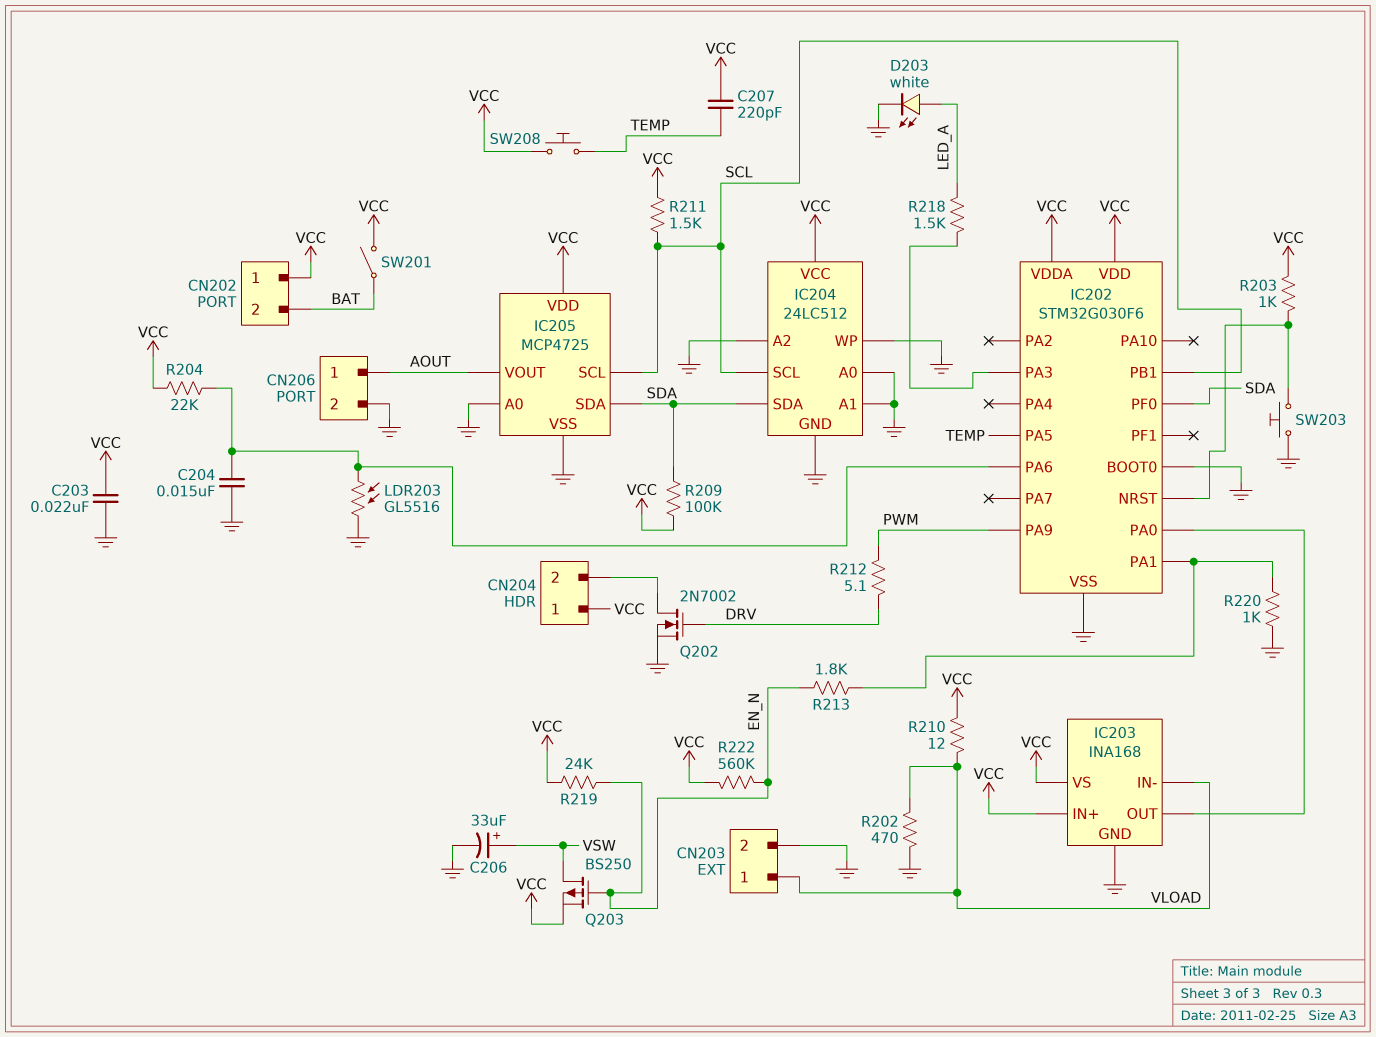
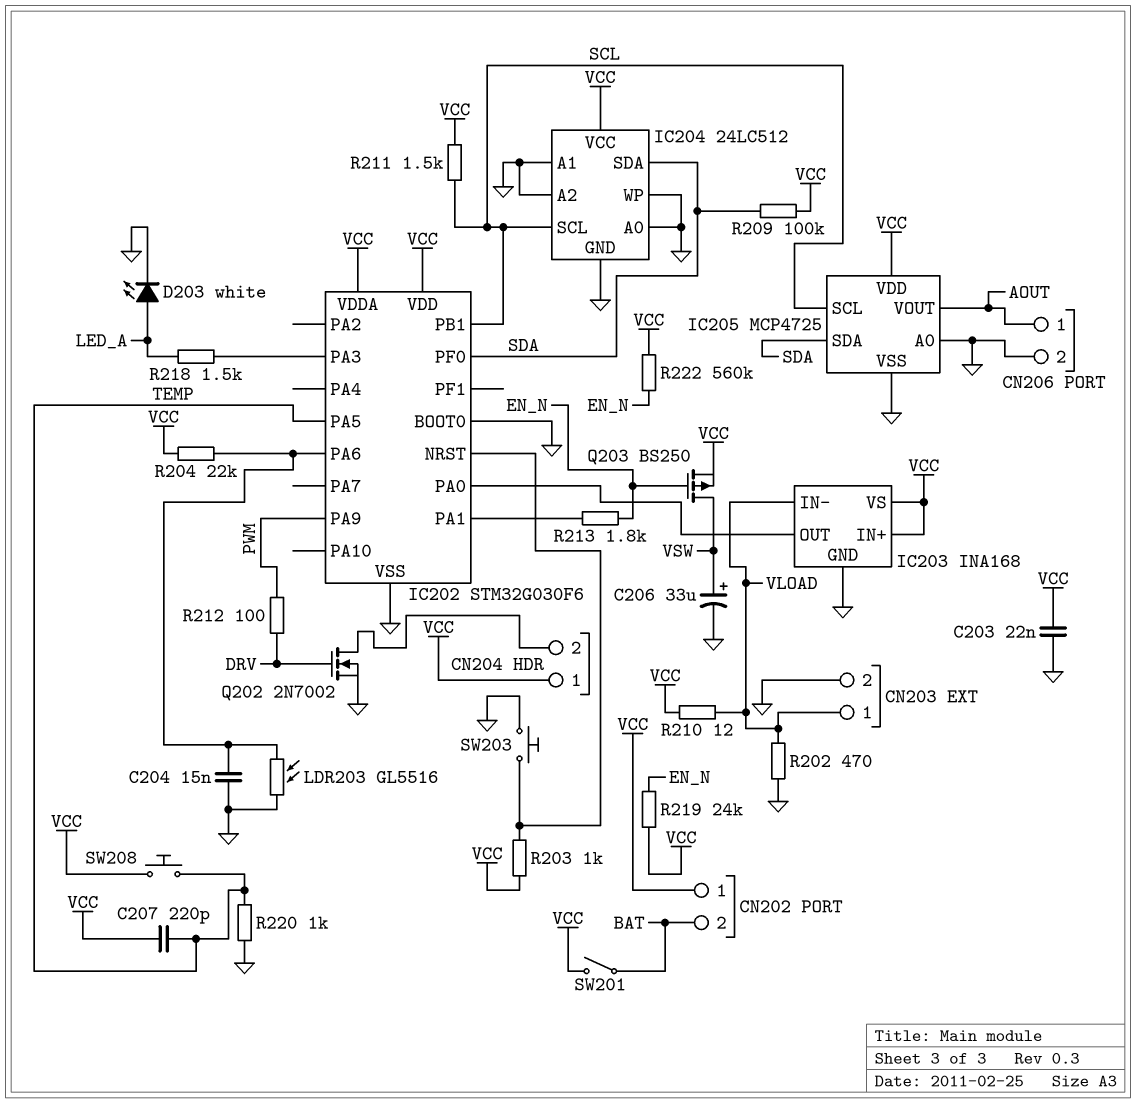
R212: 5.1 (DRV, PWM) -> 100 (DRV, PWM)
R220: 1k (GND, IC202/PA1) -> 1k (GND, TEMP)

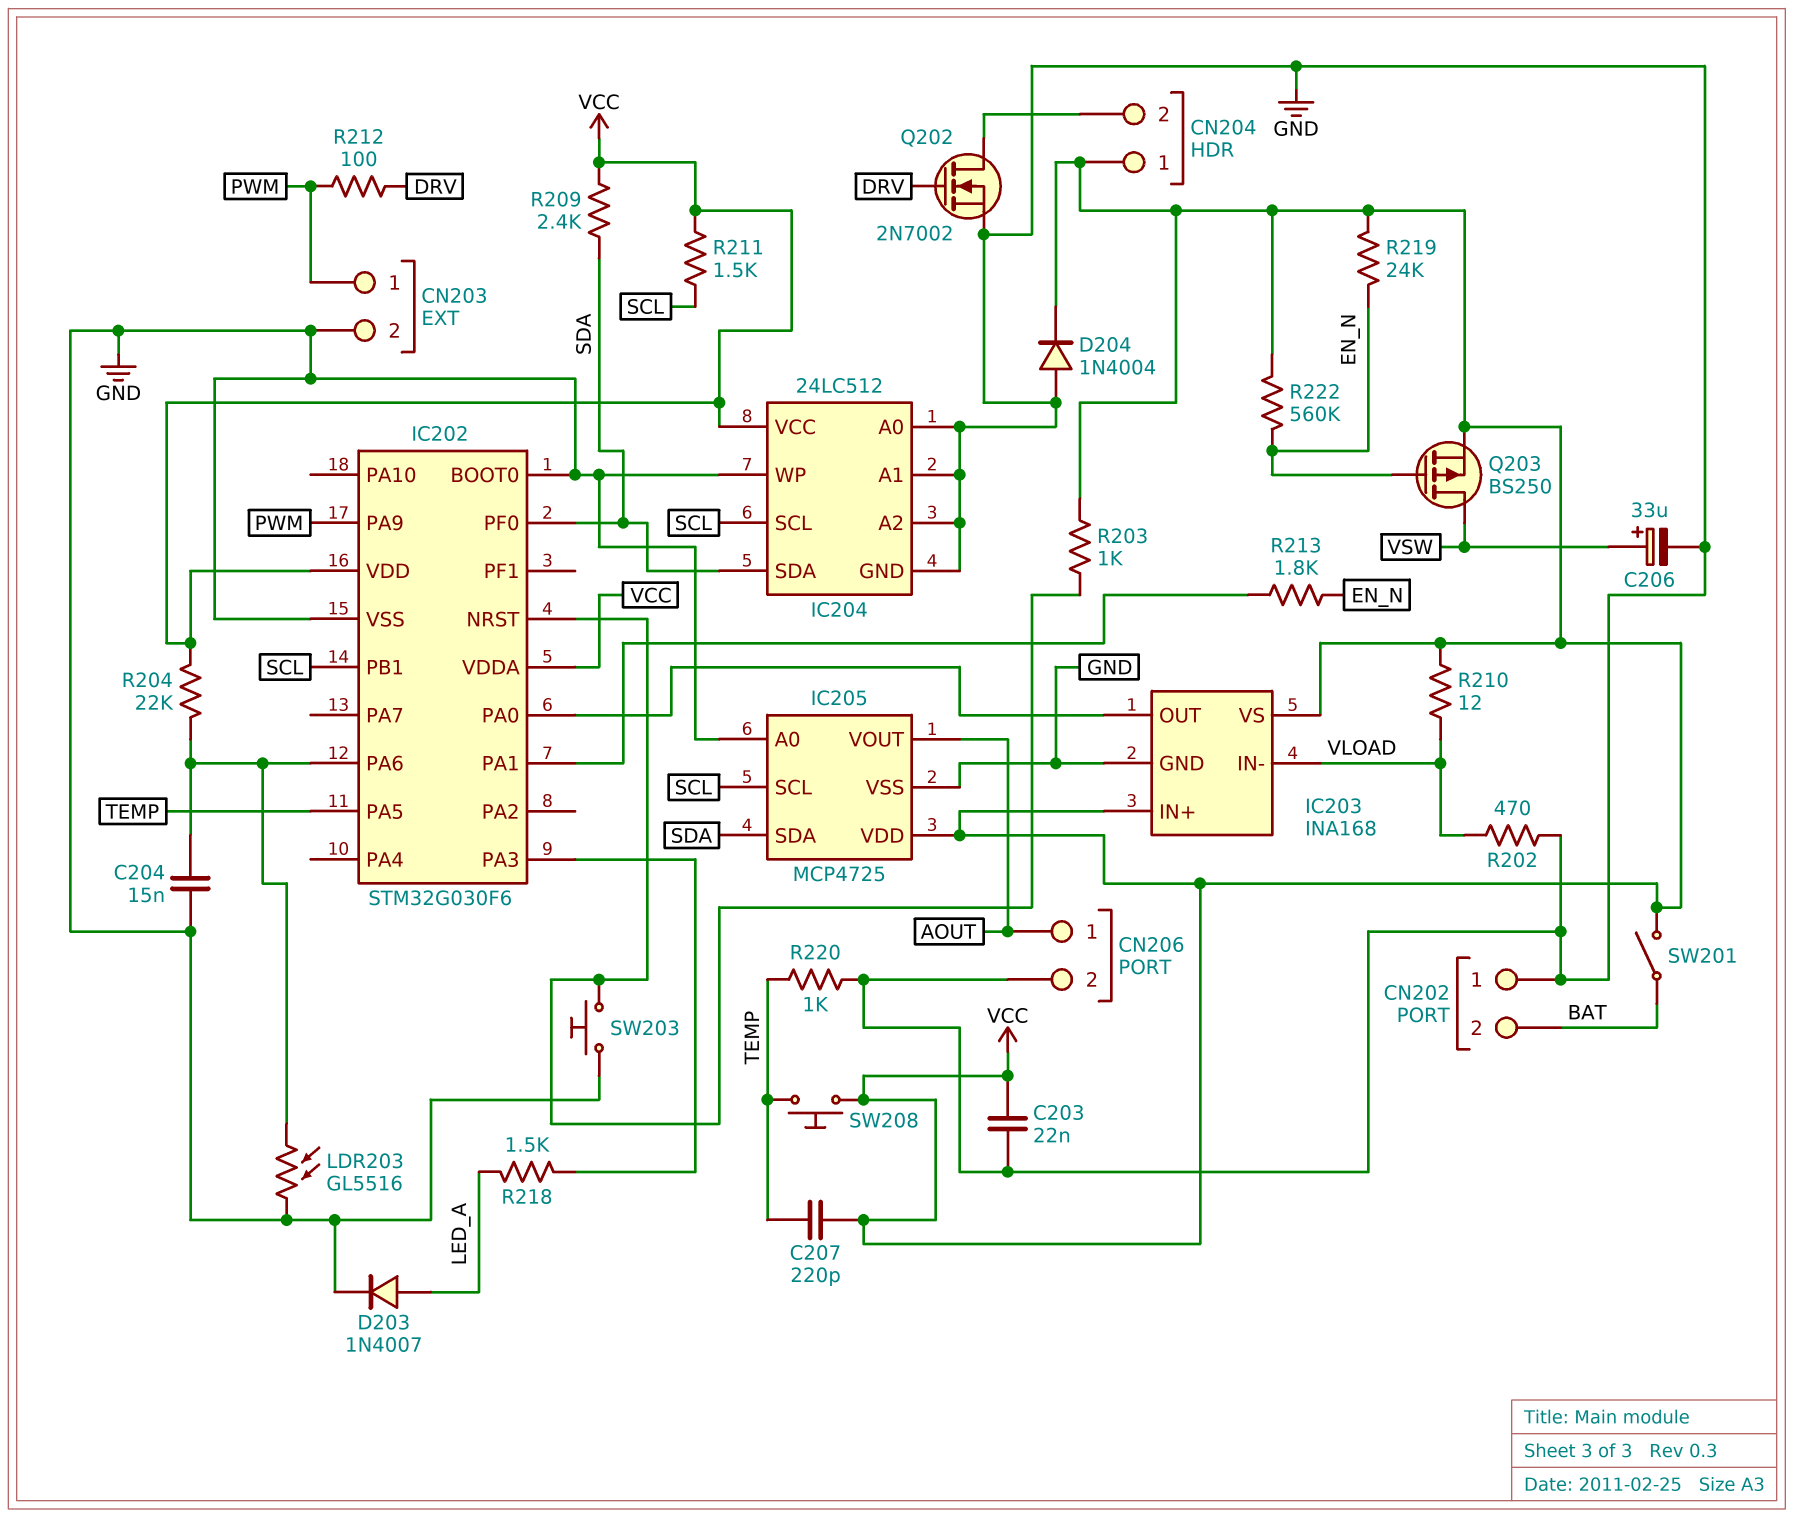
CN202 pin 1: VCC -> GND
CN203 pin 1: VLOAD -> PWM
D203: LED white (A LED_A, K GND) -> diode 1N4007 (A LED_A, K GND)
D204: none -> diode 1N4004 (A GND, K VCC)
R209: 100k (SDA, VCC) -> 2.4k (SDA, VCC)

